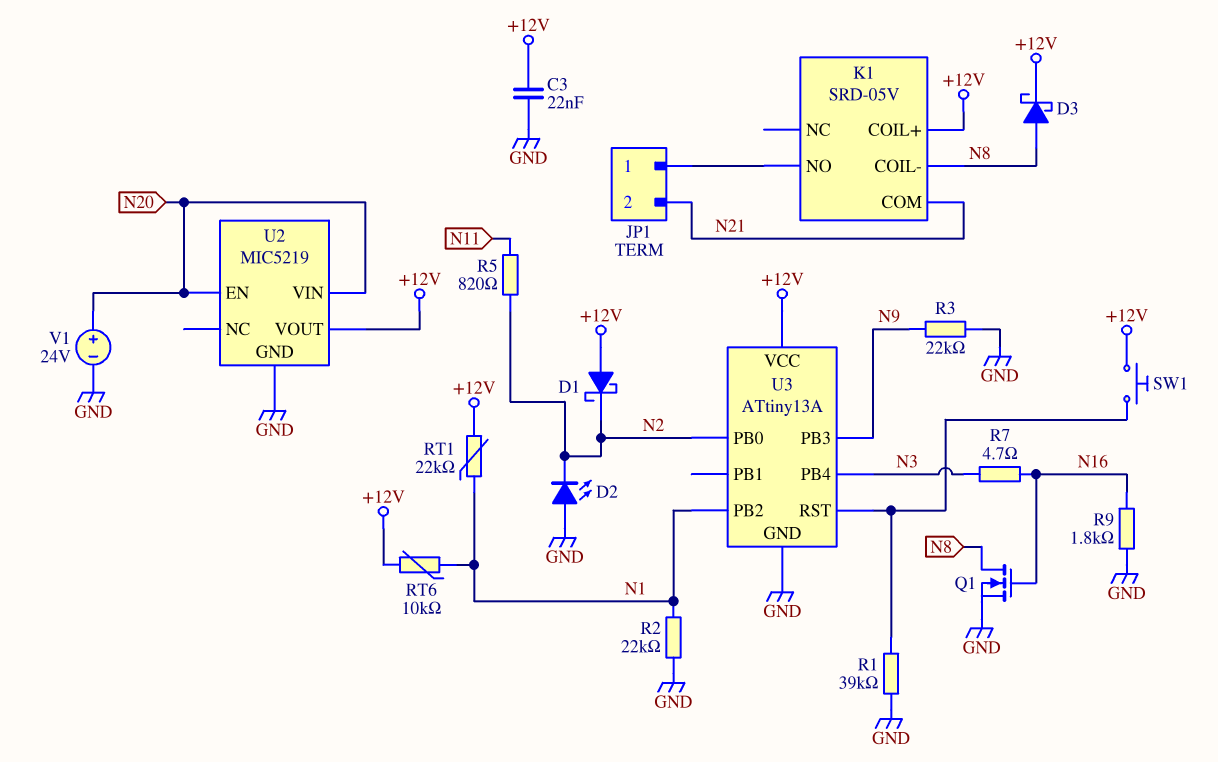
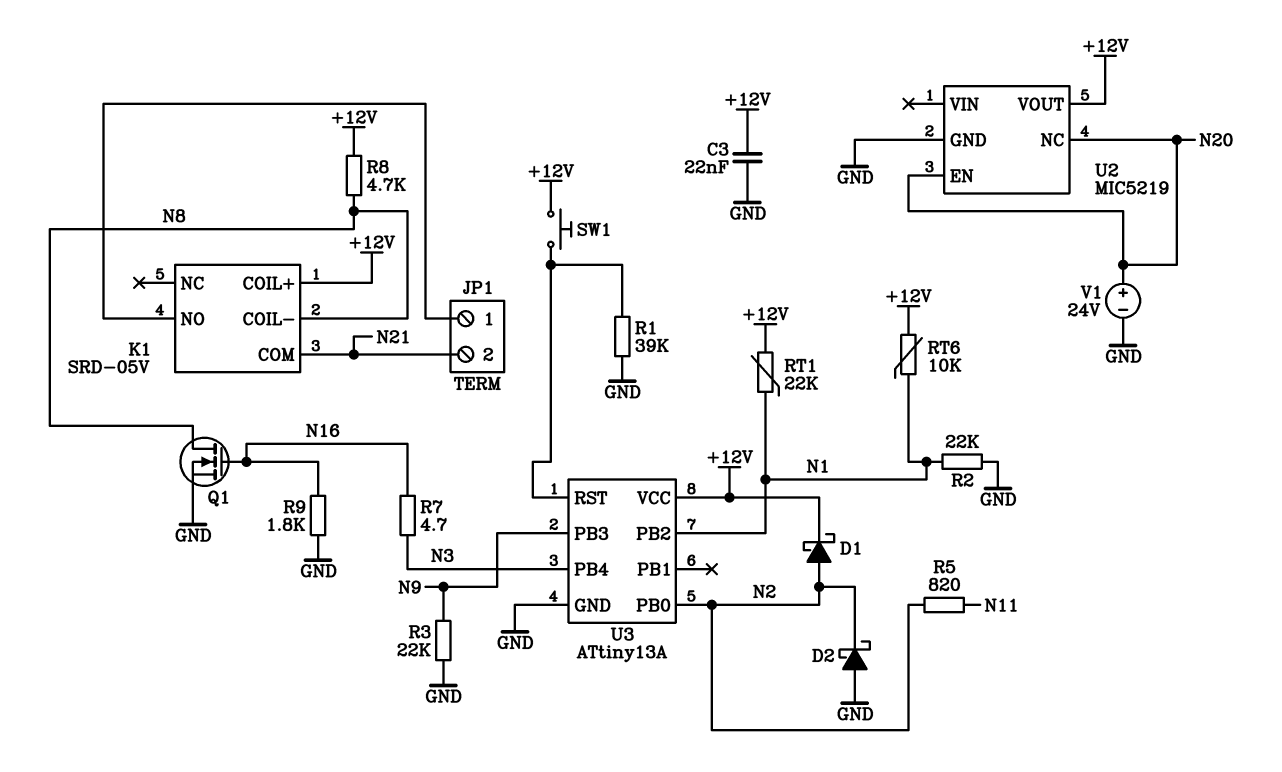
D1: schottky (A +12V, K N2) -> schottky (A N2, K +12V)
D2: LED (A GND, K N2) -> schottky (A GND, K N2)
D3: schottky (A N8, K +12V) -> none
R8: none -> 4.7k (+12V, N8)
U2 pin NC: none -> N20
U2 pin VIN: N20 -> none

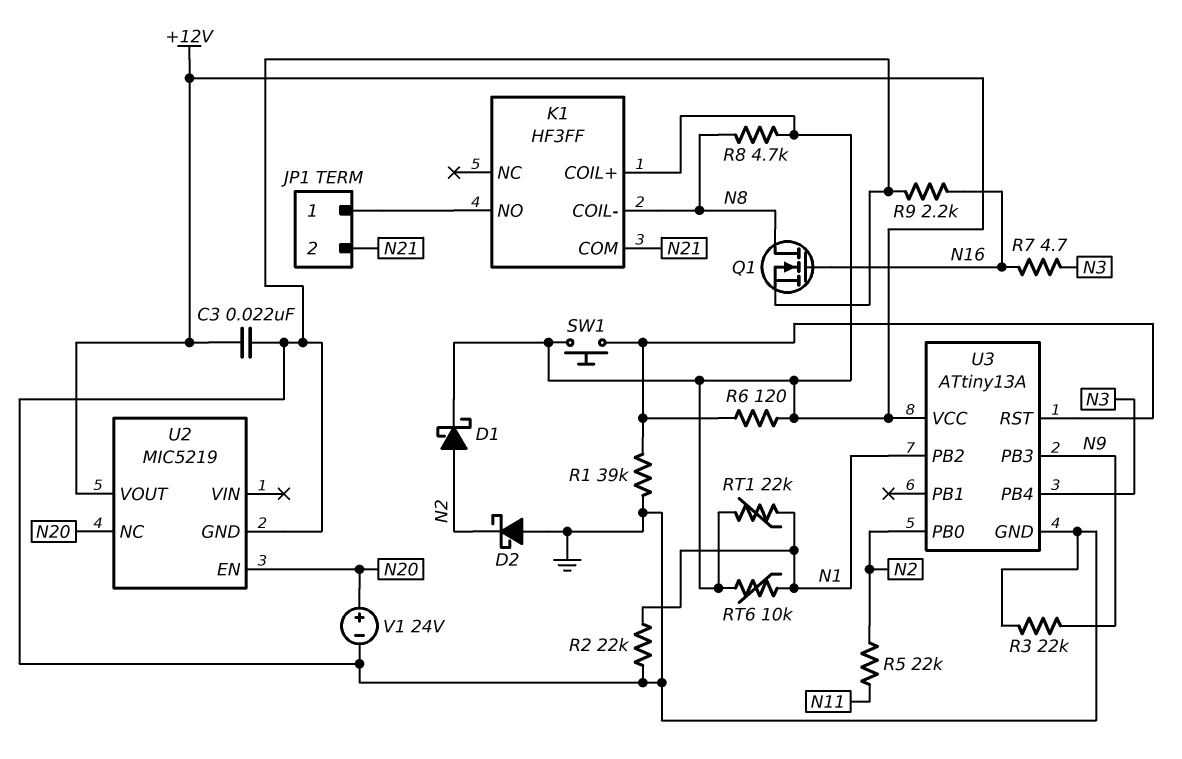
K1: SRD-05V -> HF3FF
R5: 820 (N2, N11) -> 22k (N2, N11)
R6: none -> 120 (+12V, U3/RST)
R9: 1.8k (GND, N16) -> 2.2k (GND, N16)

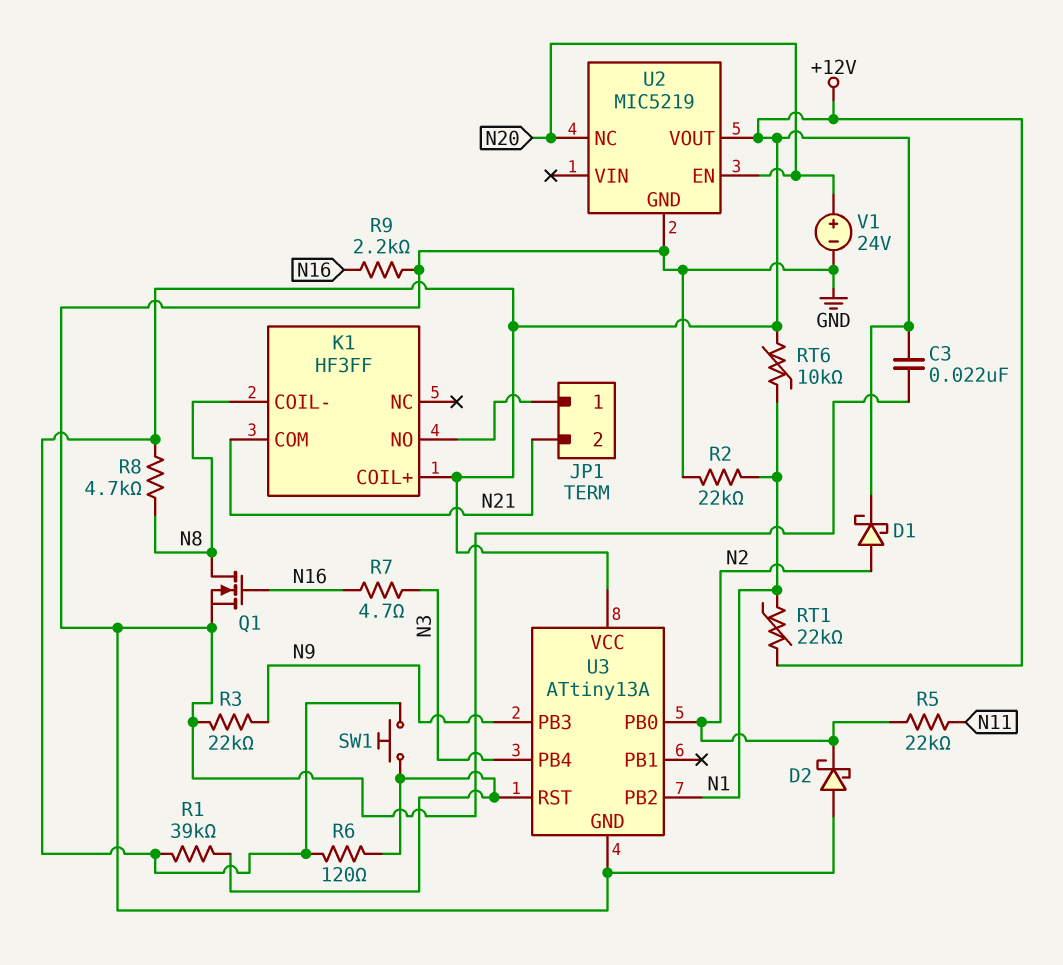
R1: 39k (GND, U3/RST) -> 39k (+12V, U3/RST)

